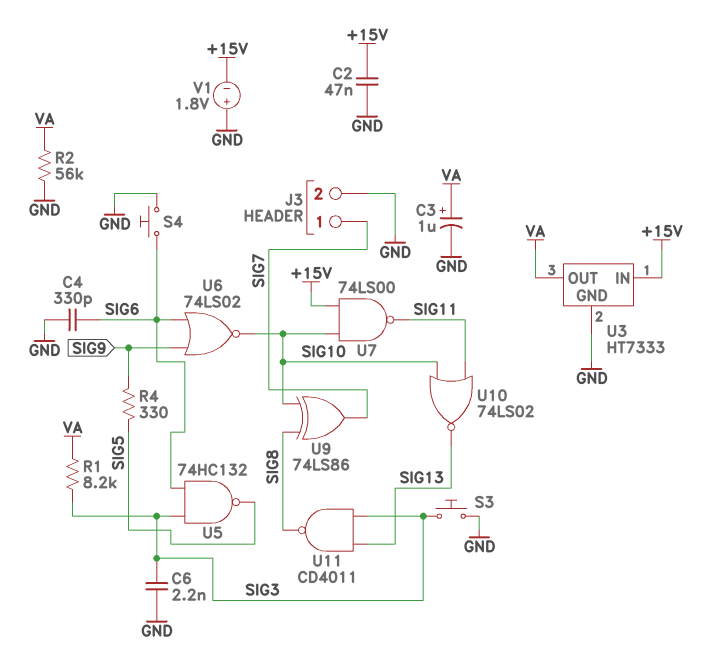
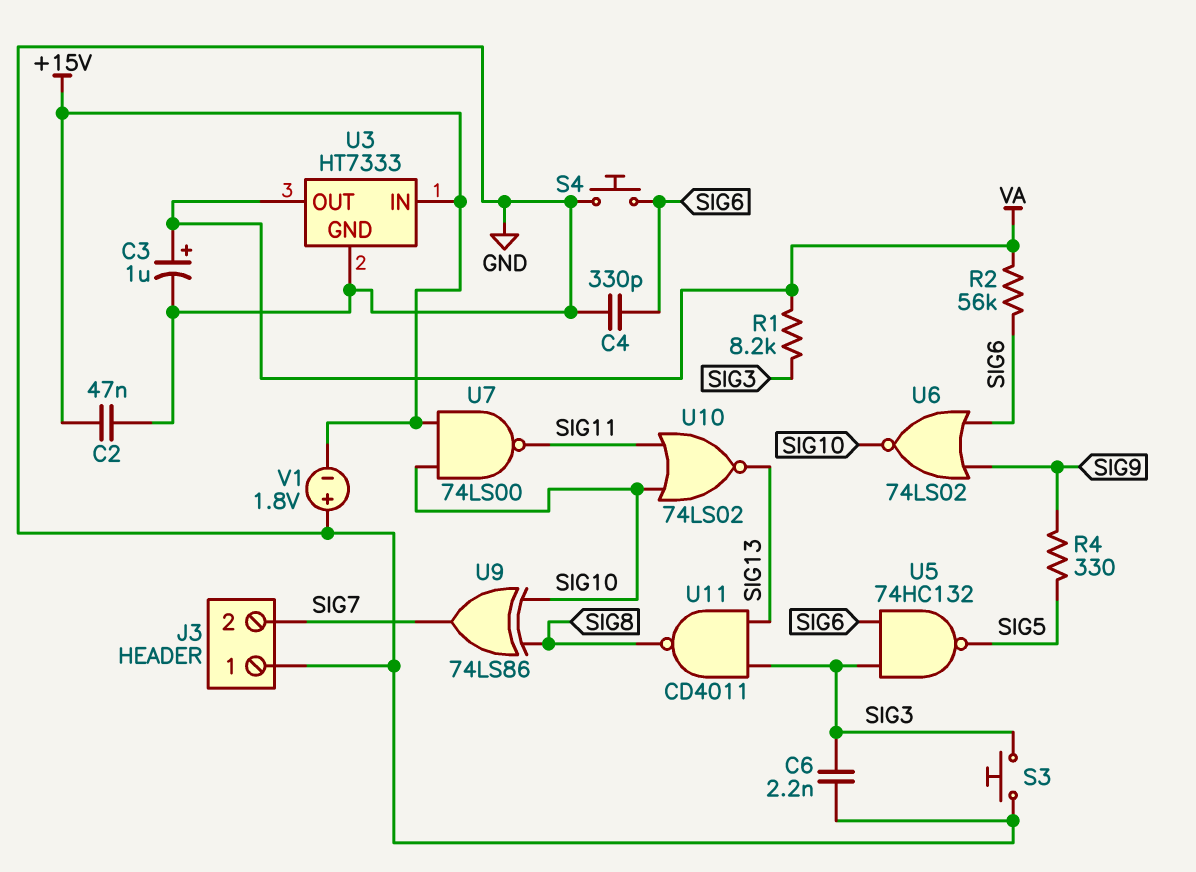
J3 pin 1: SIG7 -> GND
J3 pin 2: GND -> SIG7
R2: 56k (GND, VA) -> 56k (SIG6, VA)

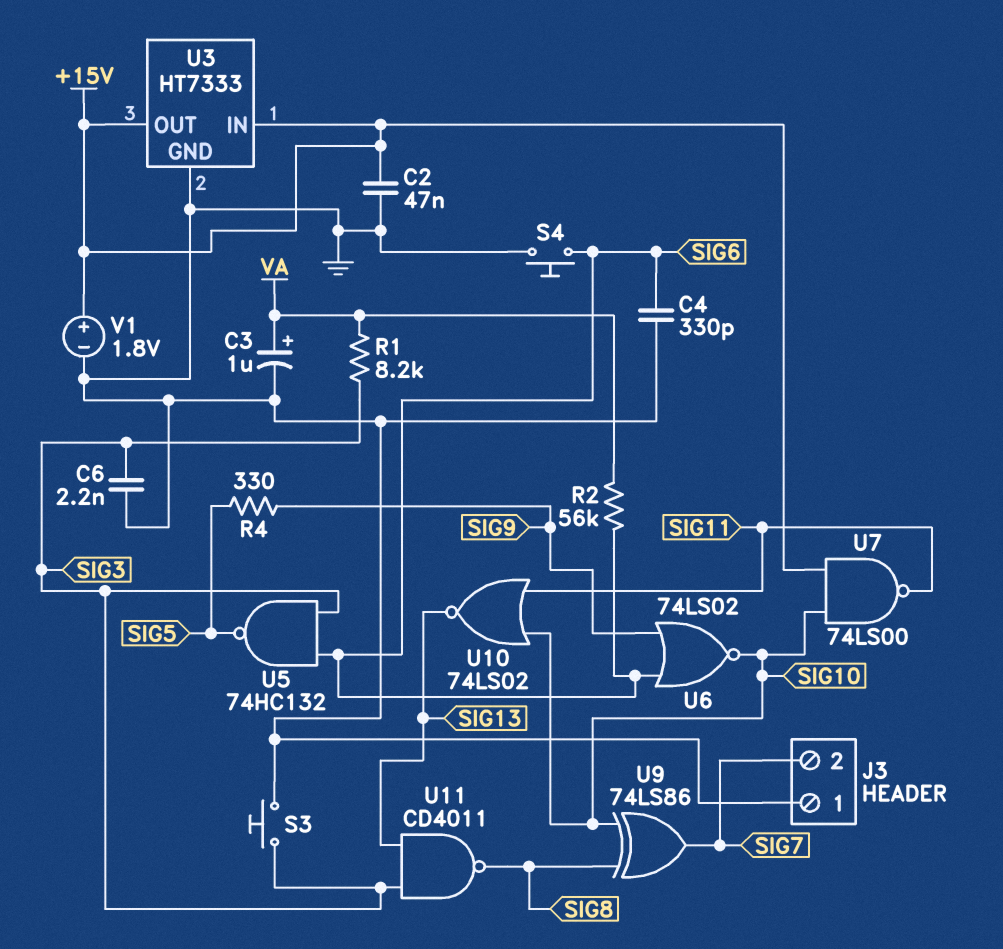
U3 pin OUT: VA -> +15V
V1: 1.8V (plus GND, minus +15V) -> 1.8V (plus +15V, minus GND)

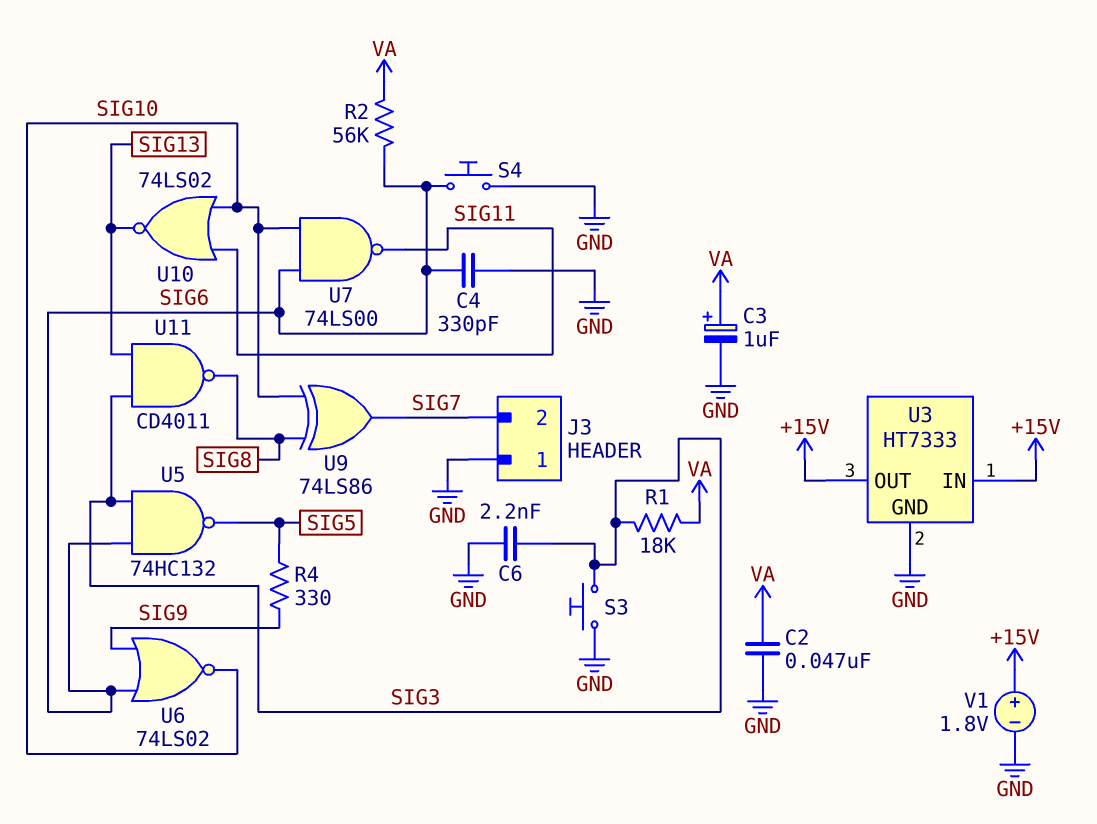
C2: 47nF (+15V, GND) -> 47nF (GND, VA)
R1: 8.2k (SIG3, VA) -> 18k (SIG3, VA)
U7: NAND 74LS00 (in +15V, in SIG10, out SIG11) -> NAND 74LS00 (in SIG6, in SIG10, out SIG11)

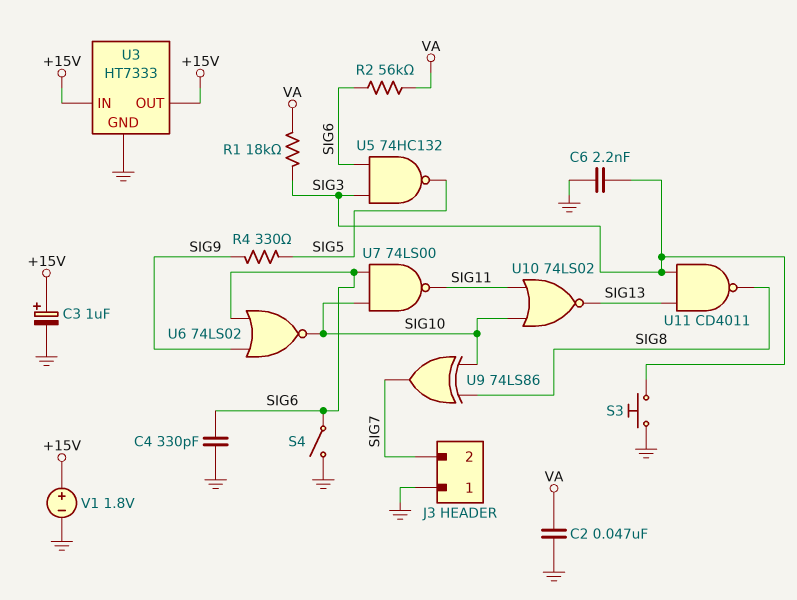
C3: 1uF (plus VA, minus GND) -> 1uF (plus +15V, minus GND)
S4: button (GND, SIG6) -> switch (GND, SIG6)

